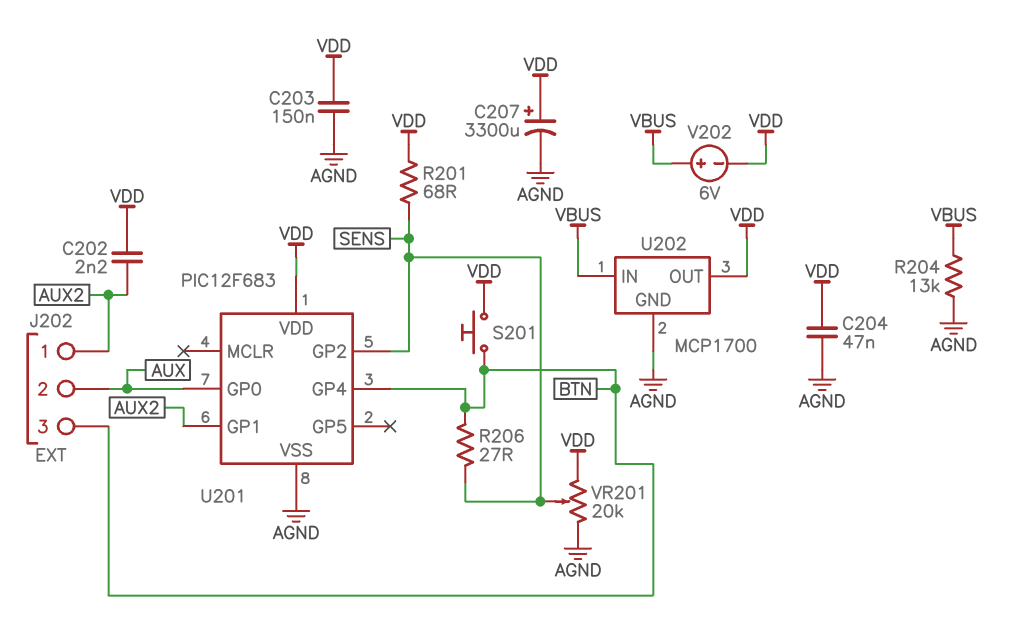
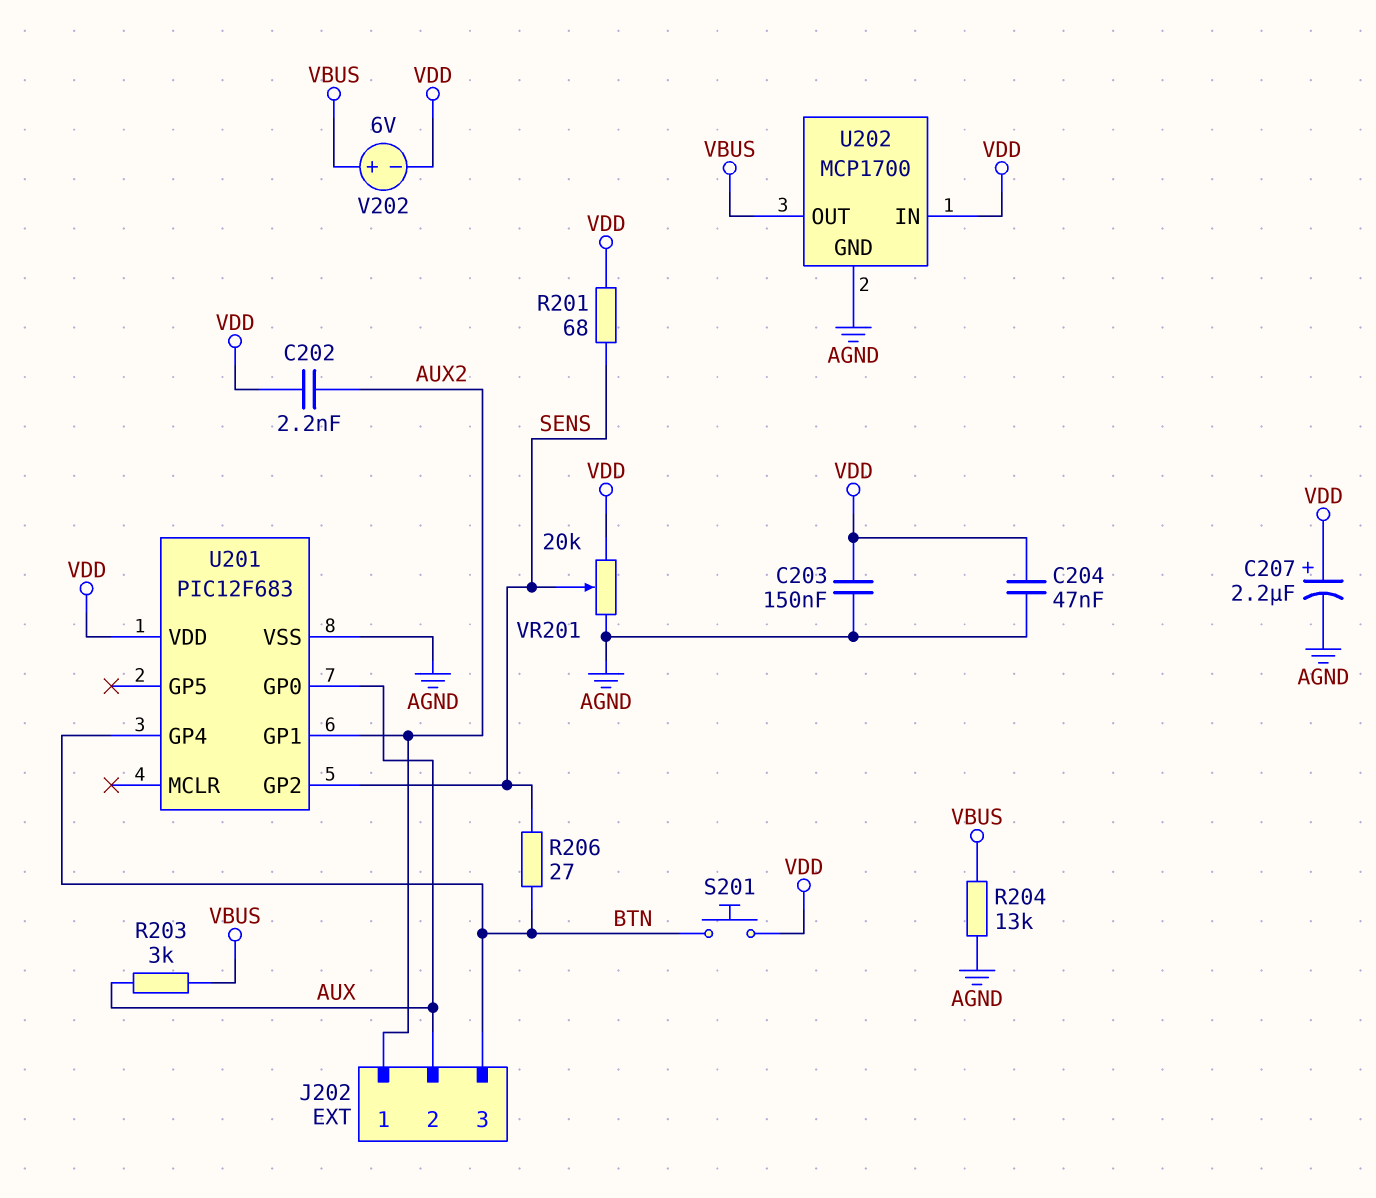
C207: 3300uF (plus VDD, minus AGND) -> 2.2uF (plus VDD, minus AGND)
R203: none -> 3k (AUX, VBUS)
U202 pin IN: VBUS -> VDD
U202 pin OUT: VDD -> VBUS

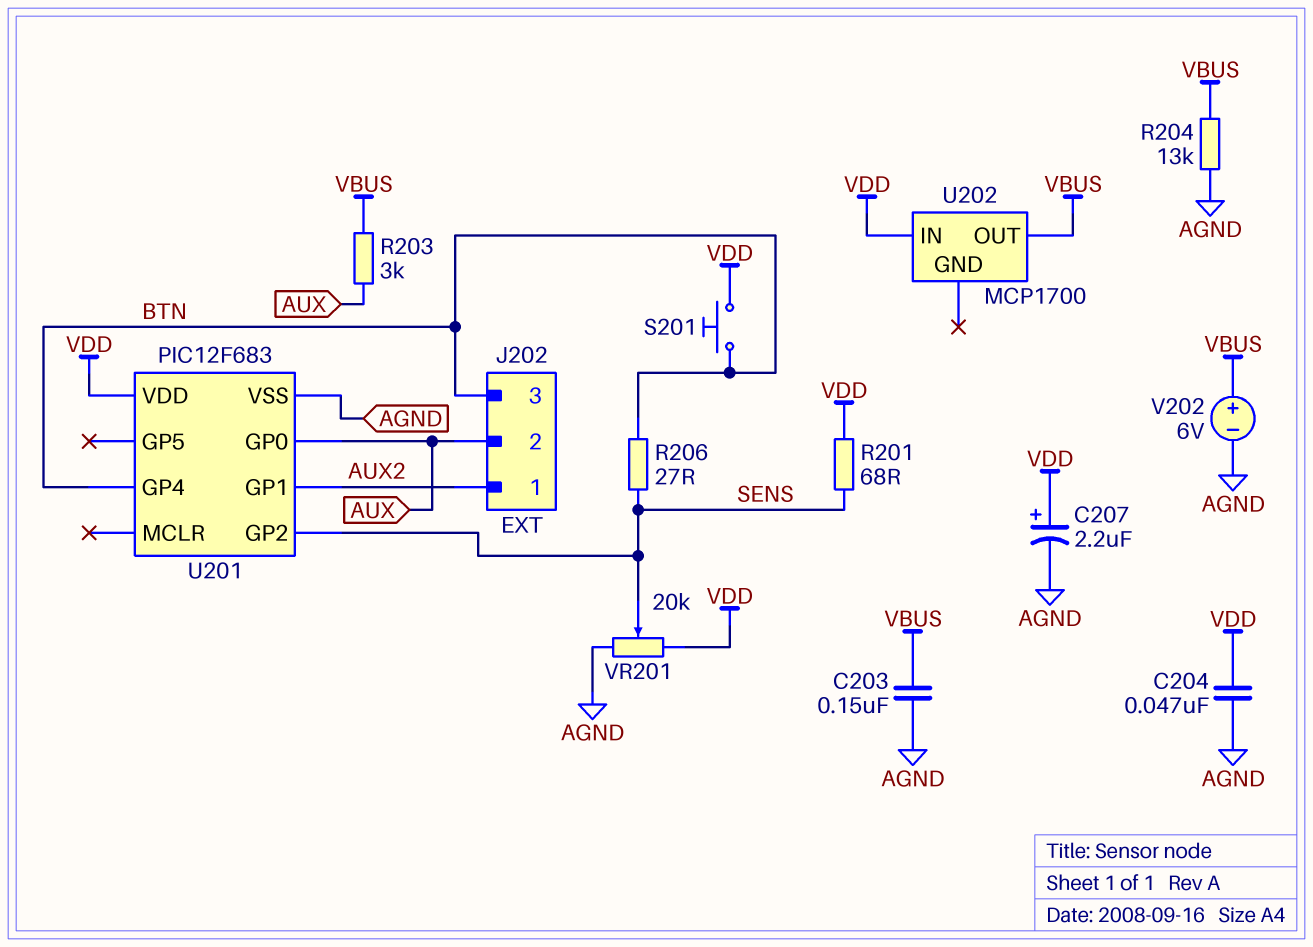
C202: 2.2nF (AUX2, VDD) -> none
C203: 150nF (AGND, VDD) -> 150nF (AGND, VBUS)
U202 pin GND: AGND -> none
V202: 6V (plus VBUS, minus VDD) -> 6V (plus VBUS, minus AGND)

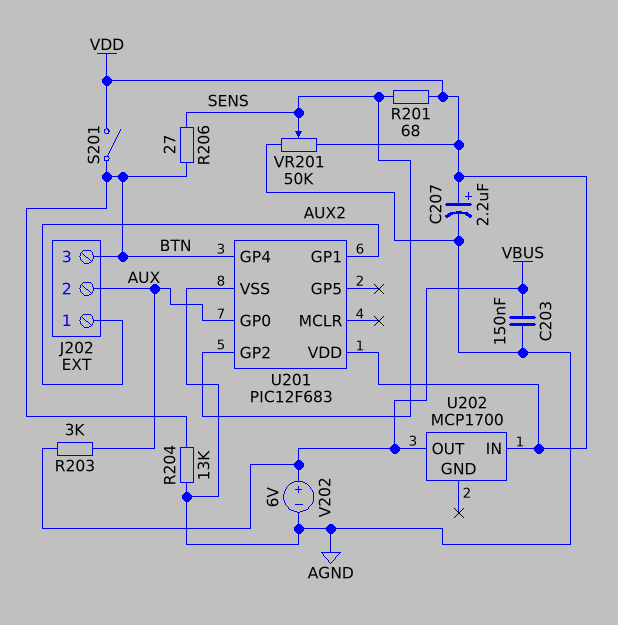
C204: 47nF (AGND, VDD) -> none
R204: 13k (AGND, VBUS) -> 13k (AGND, BTN)
S201: button (BTN, VDD) -> switch (BTN, VDD)
VR201: 20k (AGND, VDD, wiper SENS) -> 50k (AGND, VDD, wiper SENS)

